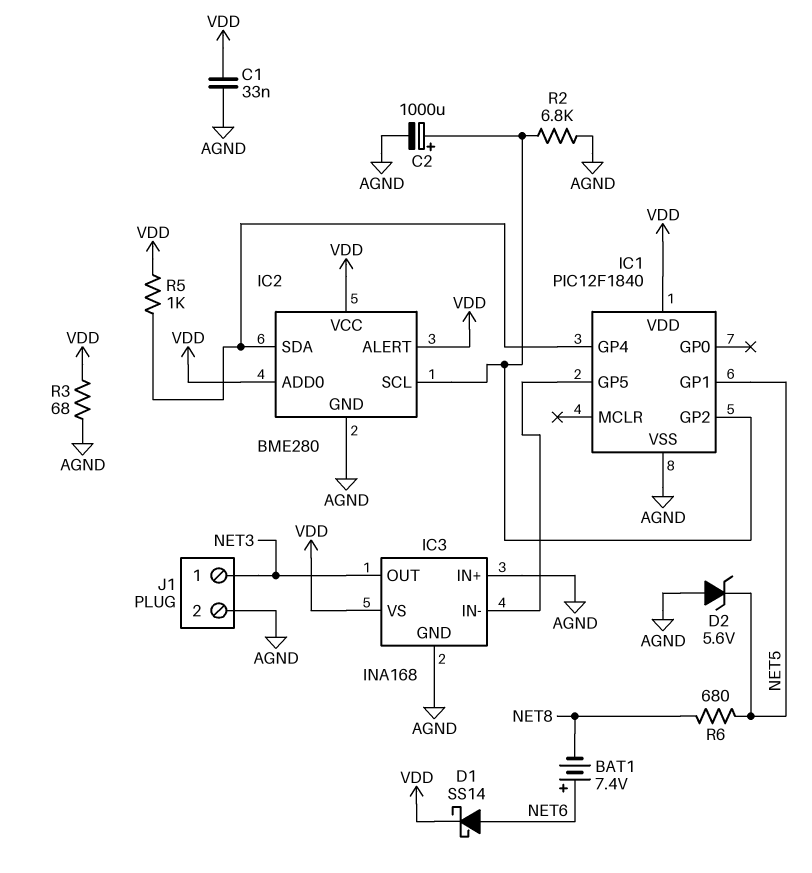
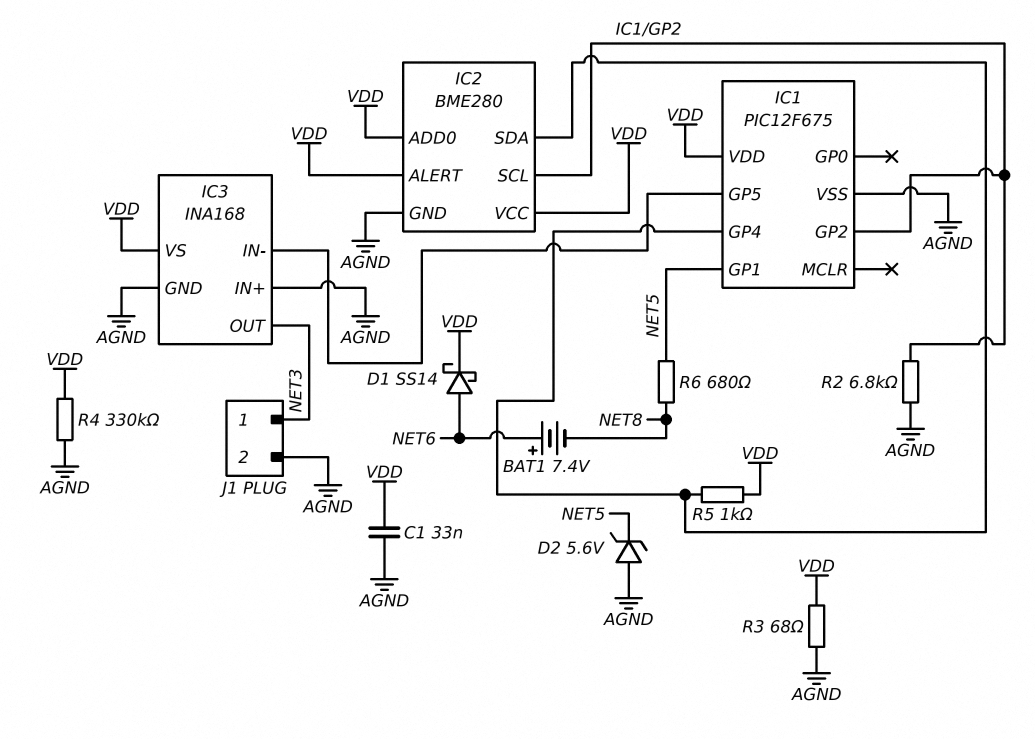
C2: 1000uF (plus IC1/GP2, minus AGND) -> none
IC1: PIC12F1840 -> PIC12F675
R4: none -> 330k (AGND, VDD)

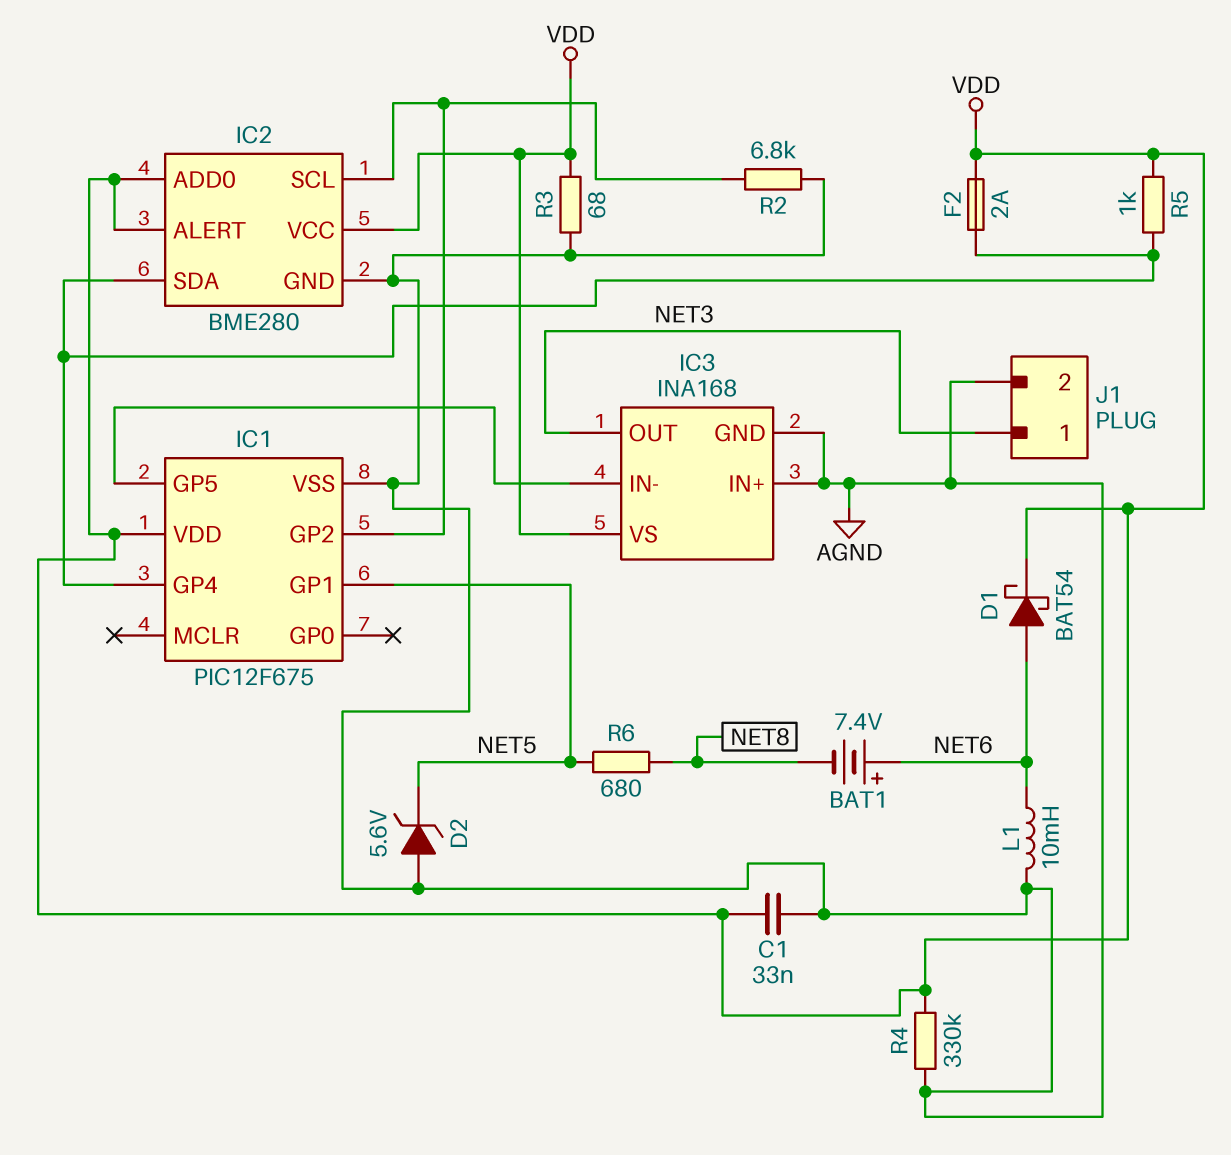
D1: schottky SS14 (A NET6, K VDD) -> schottky BAT54 (A NET6, K VDD)
F2: none -> 2A (IC1/GP4, VDD)
L1: none -> 10mH (AGND, NET6)

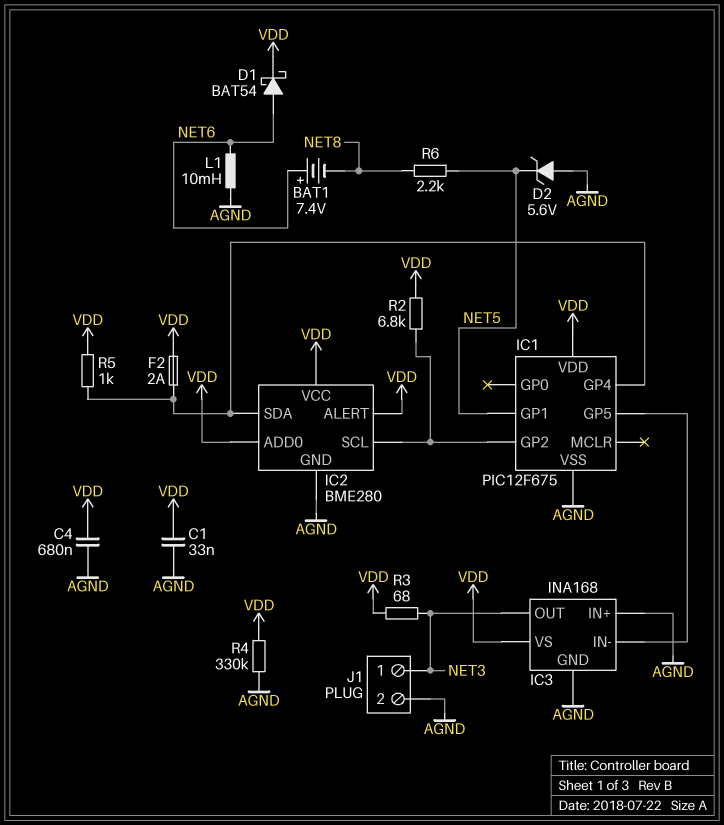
C4: none -> 680nF (AGND, VDD)
R2: 6.8k (AGND, IC1/GP2) -> 6.8k (IC1/GP2, VDD)
R3: 68 (AGND, VDD) -> 68 (NET3, VDD)
R6: 680 (NET5, NET8) -> 2.2k (NET5, NET8)

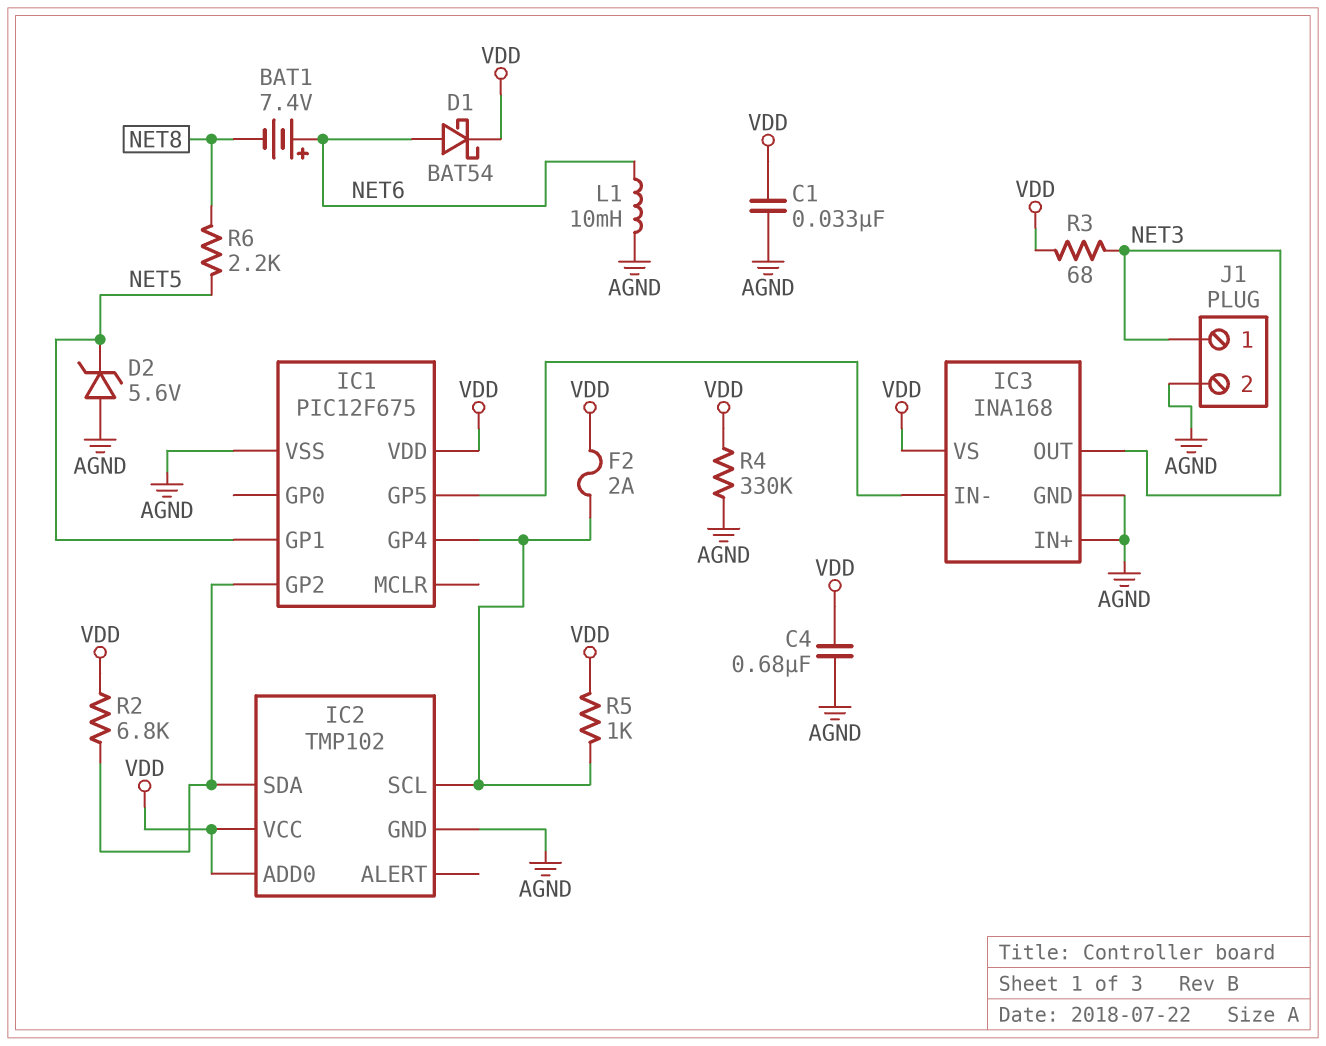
IC2: BME280 -> TMP102
IC2 pin ALERT: VDD -> none
IC2 pin SCL: IC1/GP2 -> IC1/GP4
IC2 pin SDA: IC1/GP4 -> IC1/GP2

